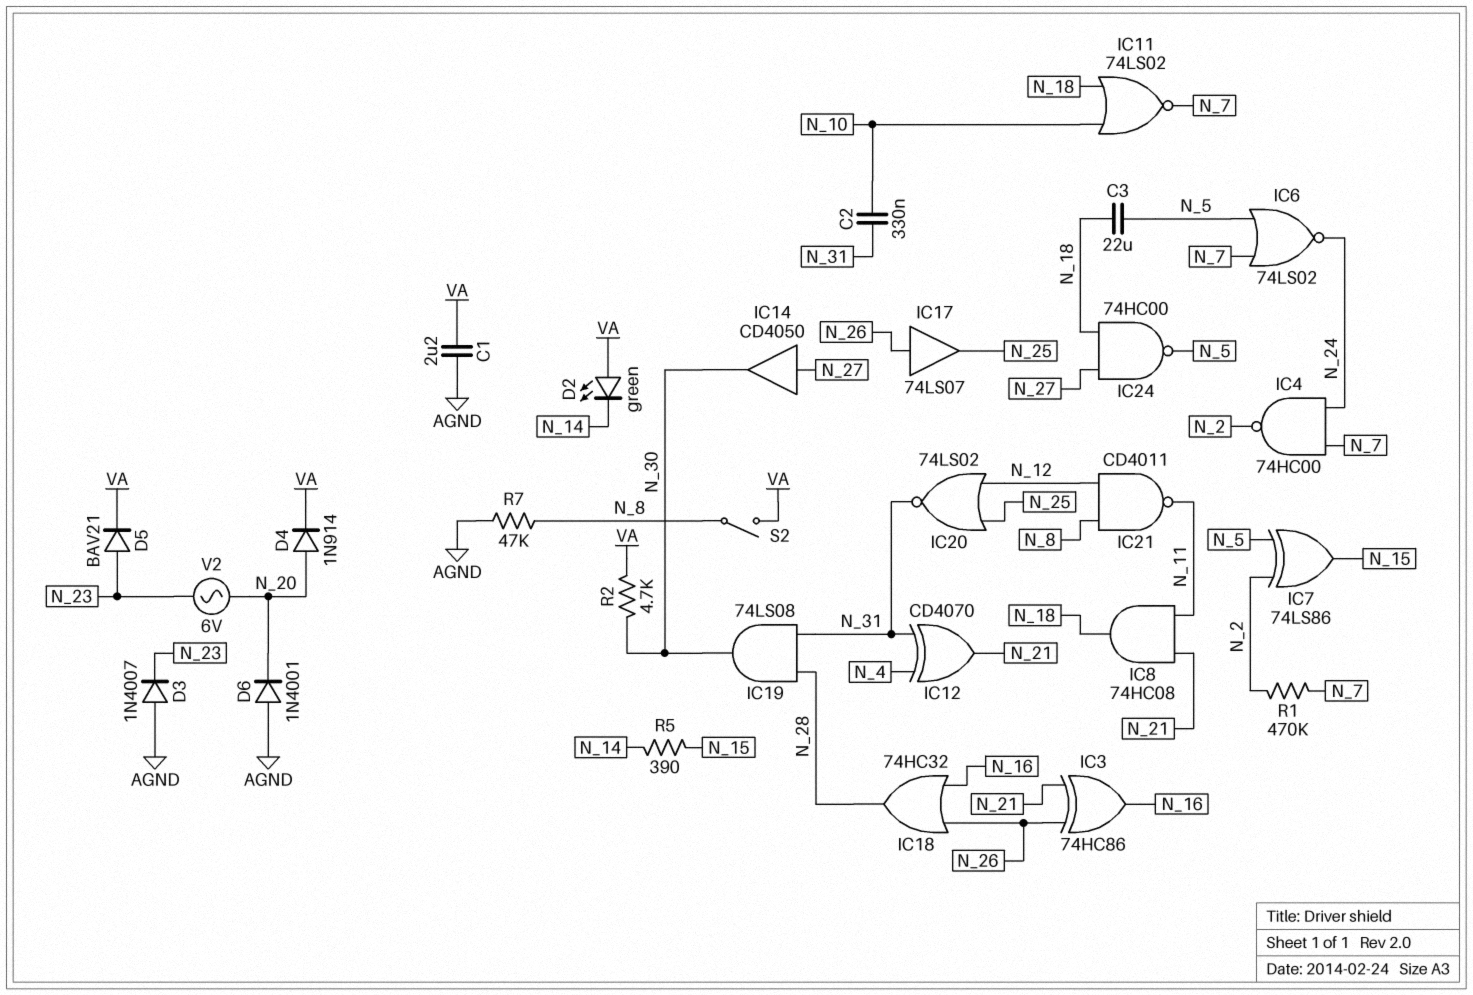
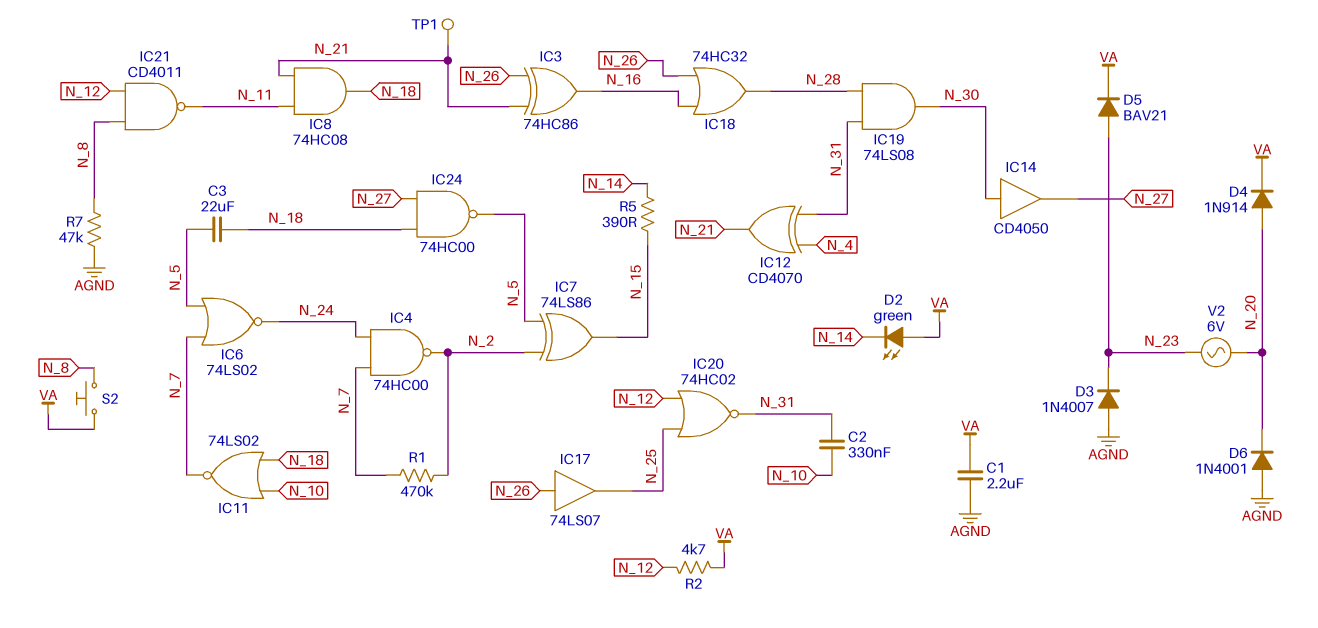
IC14: buffer CD4050 (in N_27, out N_30) -> buffer CD4050 (in N_30, out N_27)
IC20: NOR 74LS02 (in N_12, in N_25, out N_31) -> NOR 74HC02 (in N_12, in N_25, out N_31)
R2: 4.7k (N_30, VA) -> 4.7k (N_12, VA)
S2: switch (N_8, VA) -> button (N_8, VA)
TP1: none -> test point (N_21)

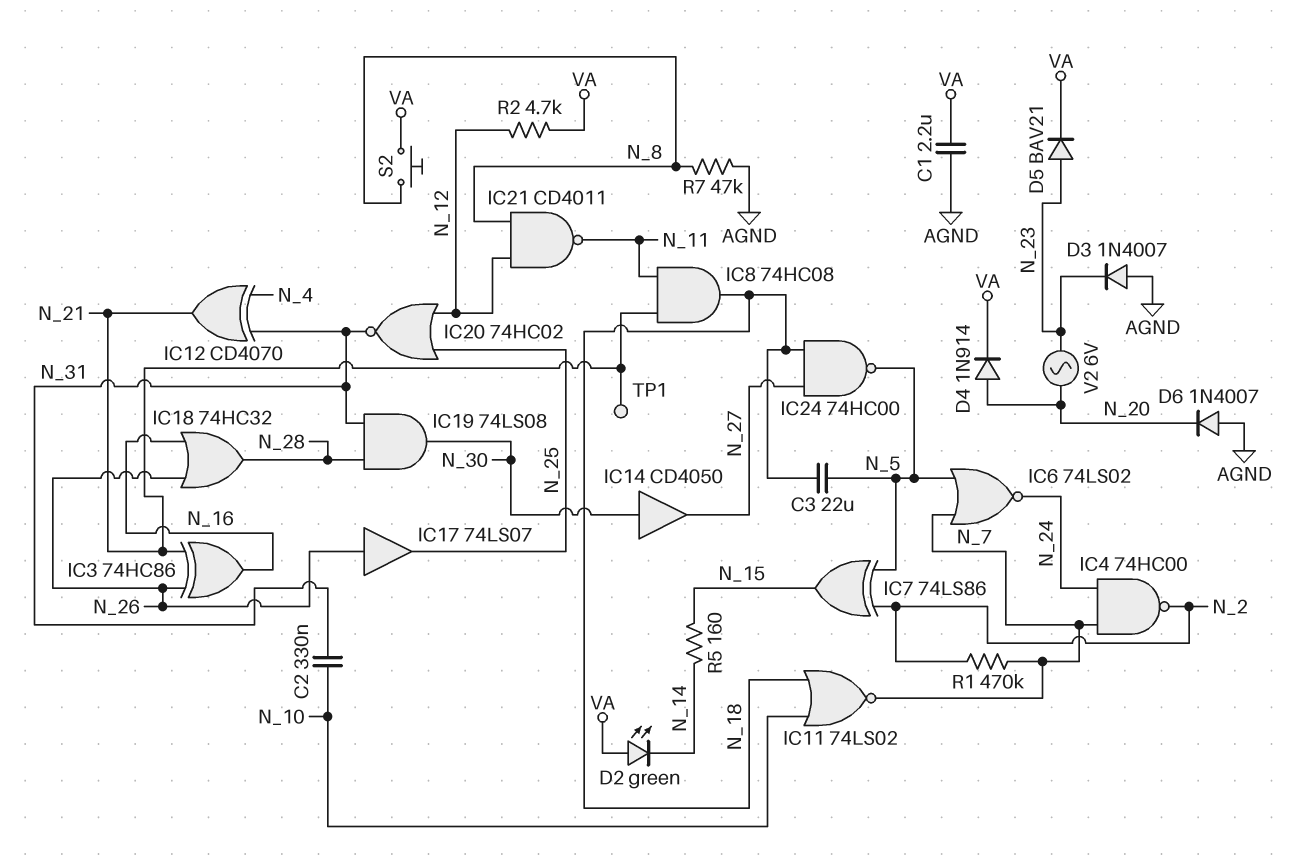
D6: diode 1N4001 (A AGND, K N_20) -> diode 1N4007 (A AGND, K N_20)
R5: 390 (N_14, N_15) -> 160 (N_14, N_15)

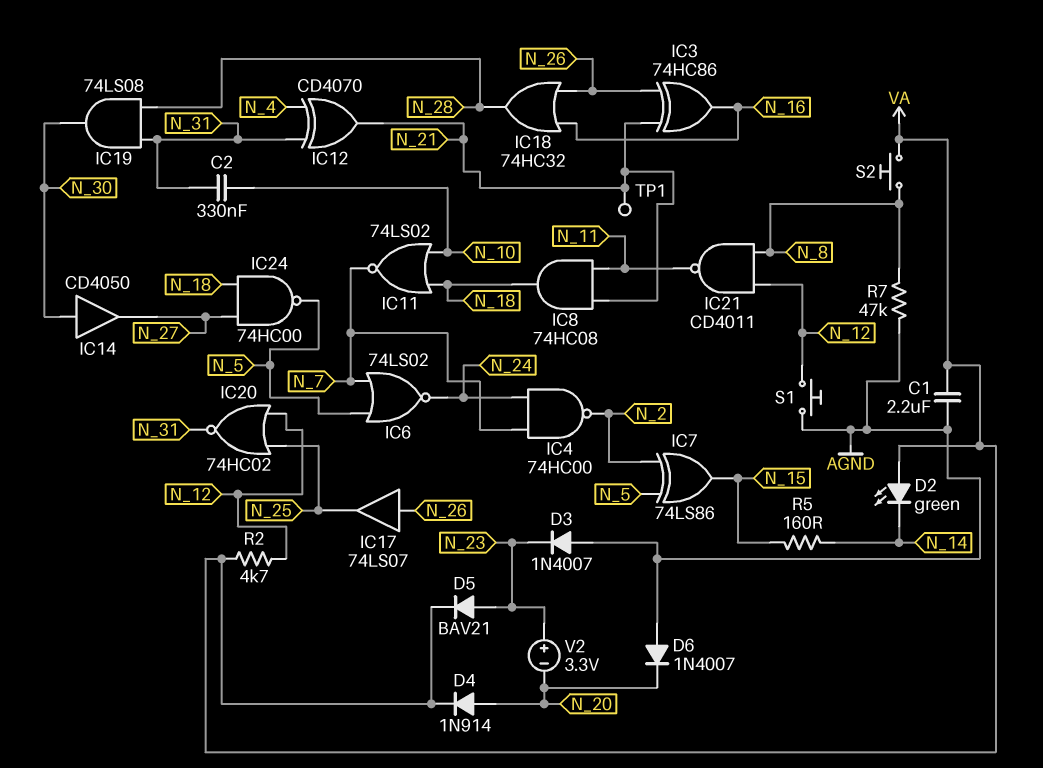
C3: 22uF (N_5, N_18) -> none
R1: 470k (N_2, N_7) -> none
S1: none -> button (AGND, N_12)
V2: AC 6V (N_20, N_23) -> 3.3V (plus N_23, minus N_20)

